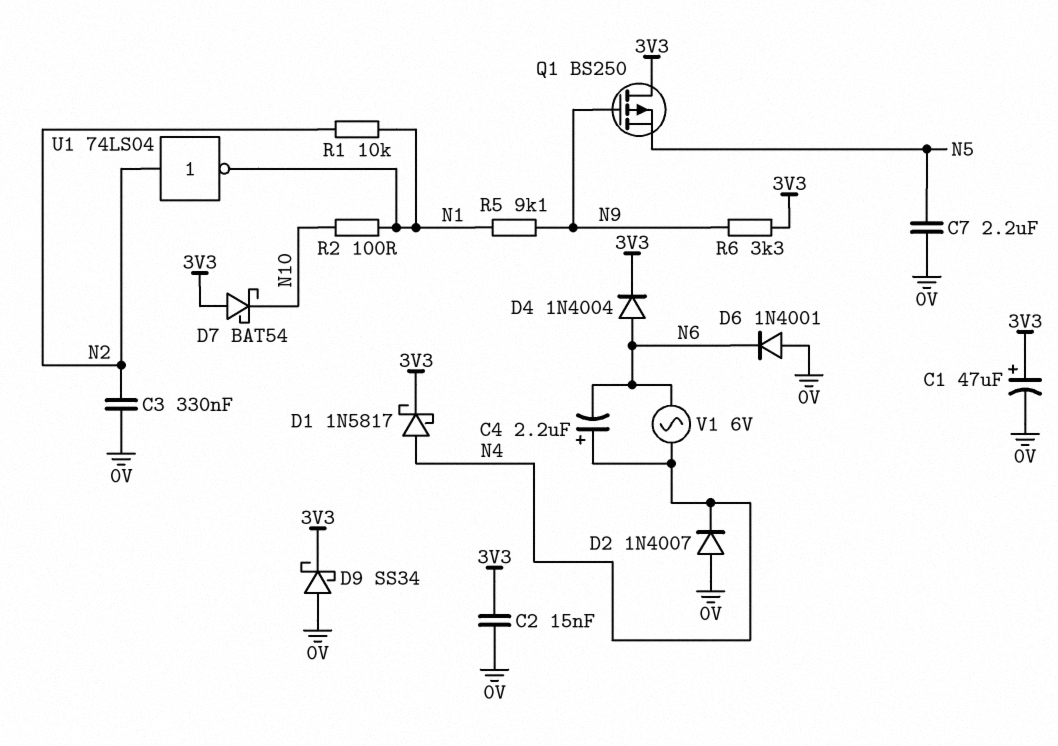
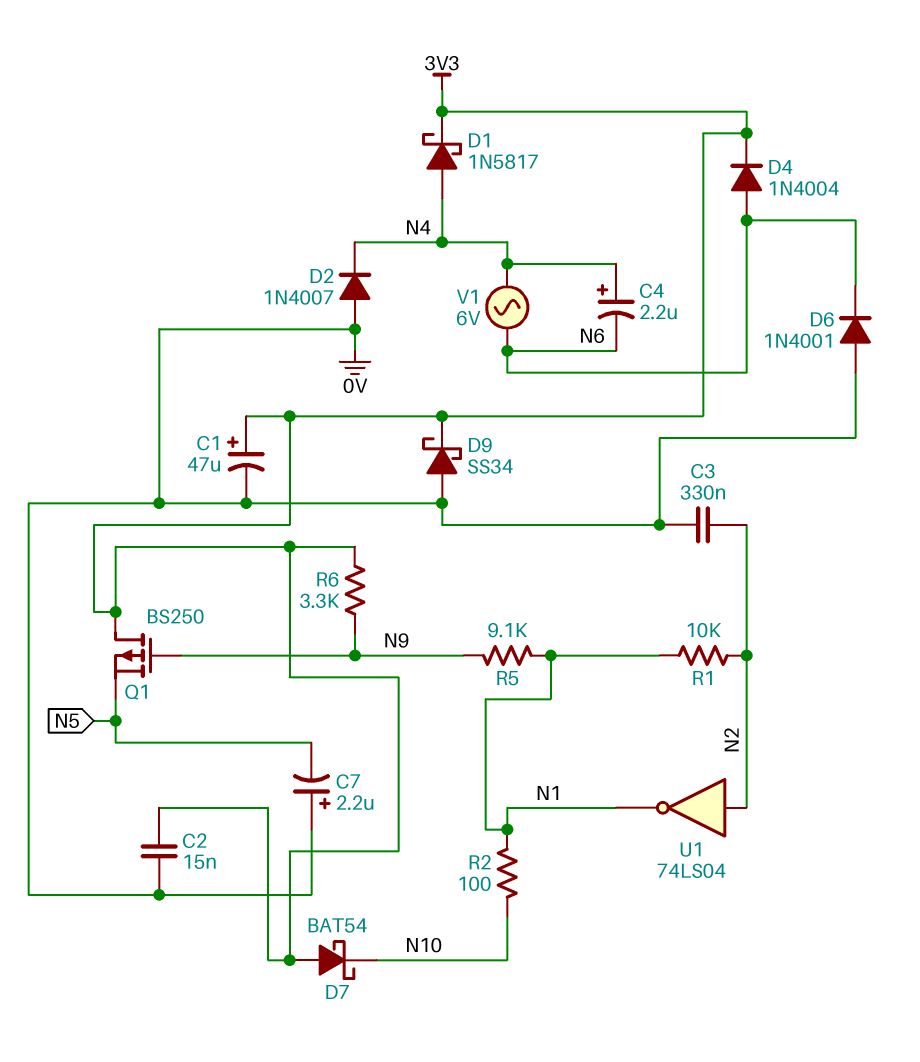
C7: 2.2uF (0V, N5) -> 2.2uF (plus 0V, minus N5)

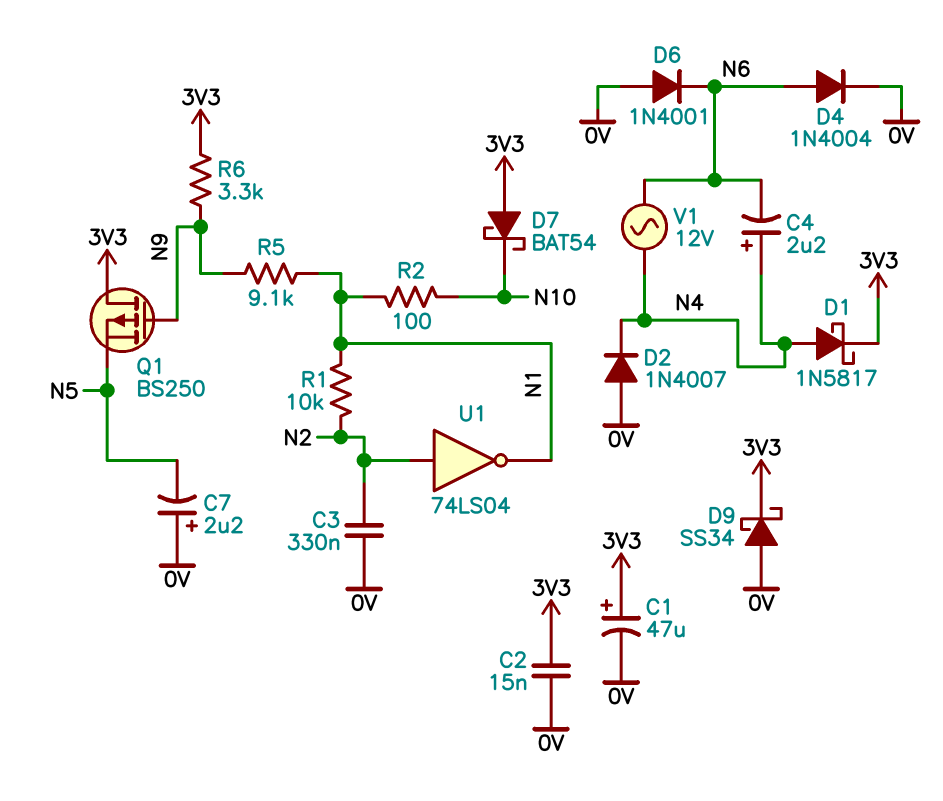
D4: diode 1N4004 (A N6, K 3V3) -> diode 1N4004 (A N6, K 0V)
V1: AC 6V (N4, N6) -> AC 12V (N4, N6)

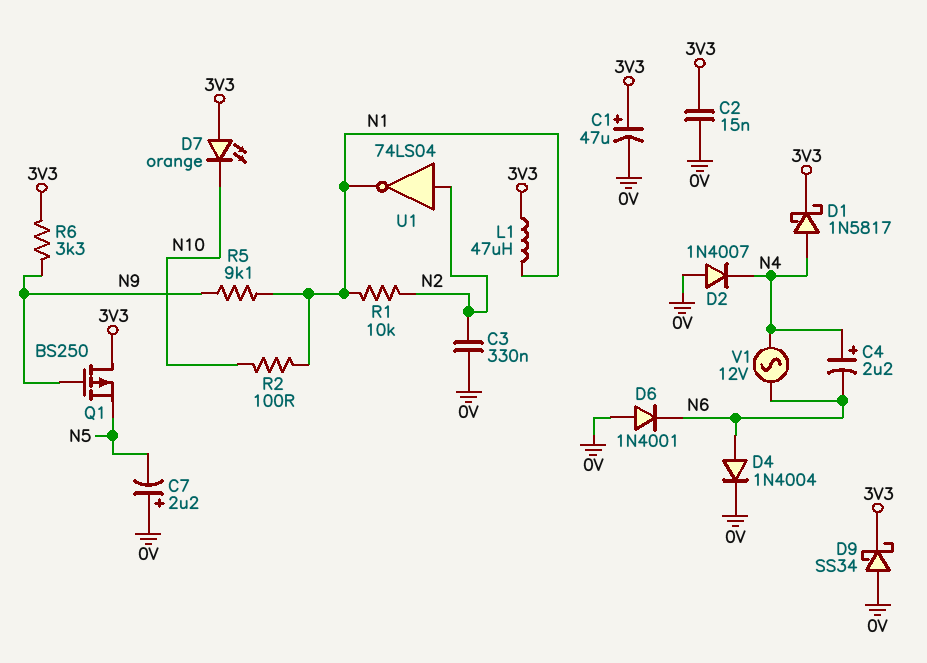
D7: schottky BAT54 (A 3V3, K N10) -> LED orange (A 3V3, K N10)
L1: none -> 47uH (3V3, N1)

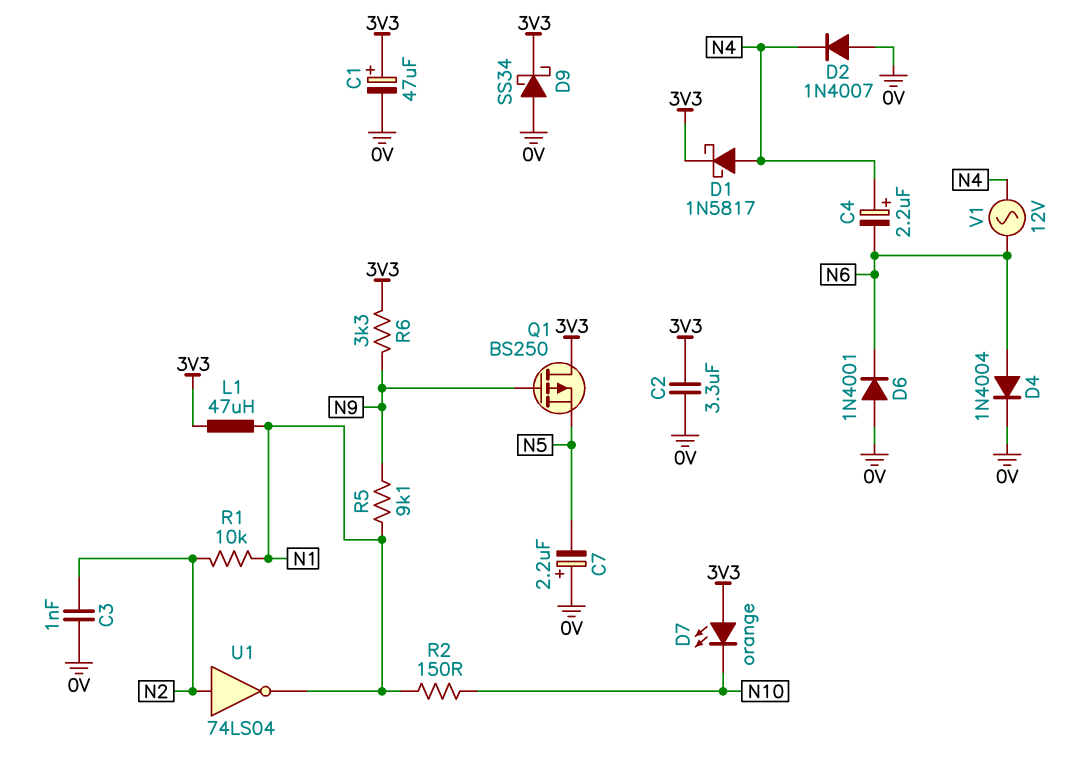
C2: 15nF (0V, 3V3) -> 3.3uF (0V, 3V3)
C3: 330nF (0V, N2) -> 1nF (0V, N2)
R2: 100 (N1, N10) -> 150 (N1, N10)

